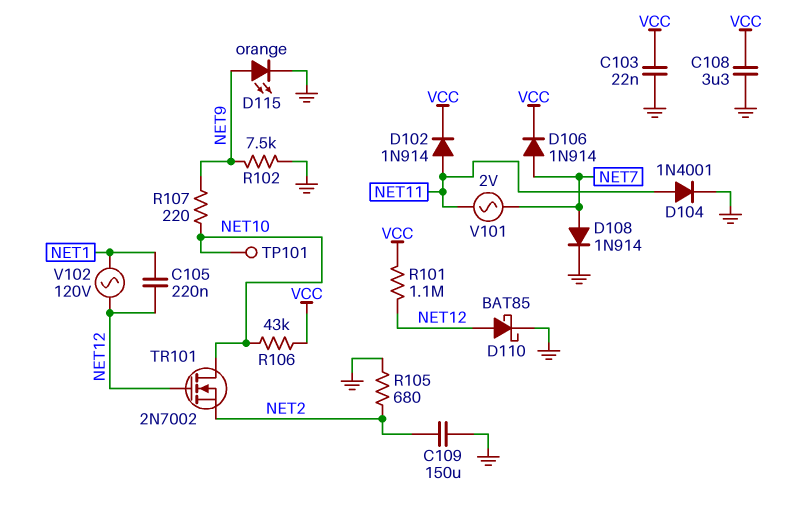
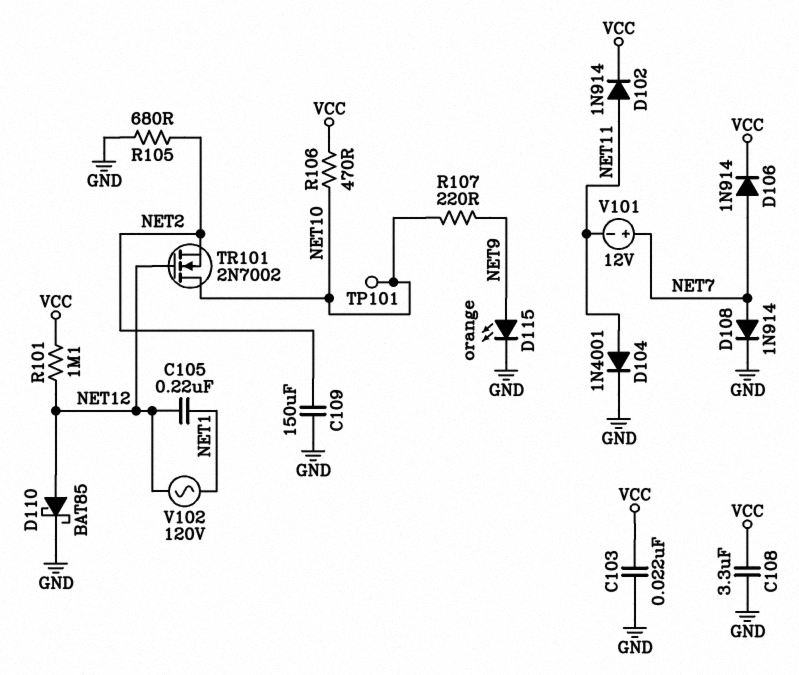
R102: 7.5k (GND, NET9) -> none
R106: 43k (NET10, VCC) -> 470 (NET10, VCC)
V101: AC 2V (NET7, NET11) -> 12V (plus NET7, minus NET11)

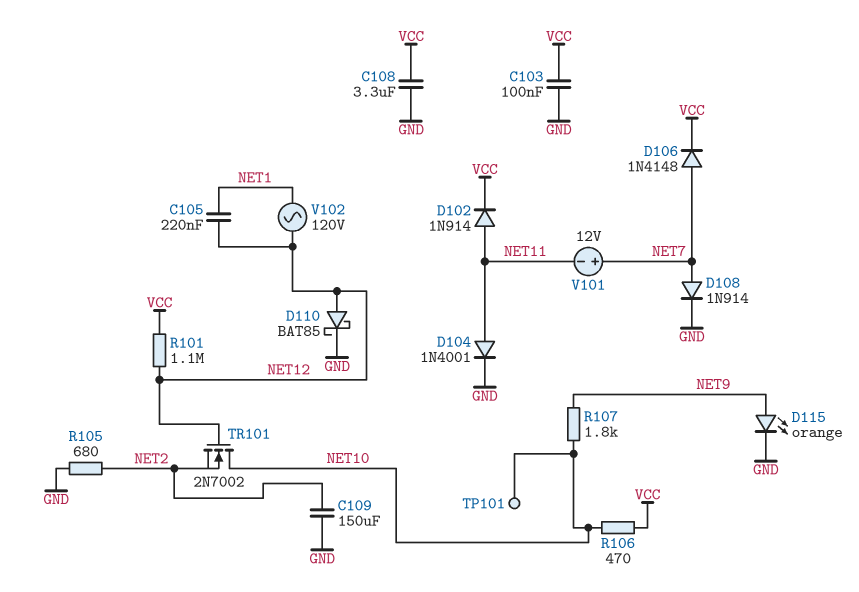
C103: 22nF (GND, VCC) -> 100nF (GND, VCC)
D106: diode 1N914 (A NET7, K VCC) -> diode 1N4148 (A NET7, K VCC)
R107: 220 (NET9, NET10) -> 1.8k (NET9, NET10)

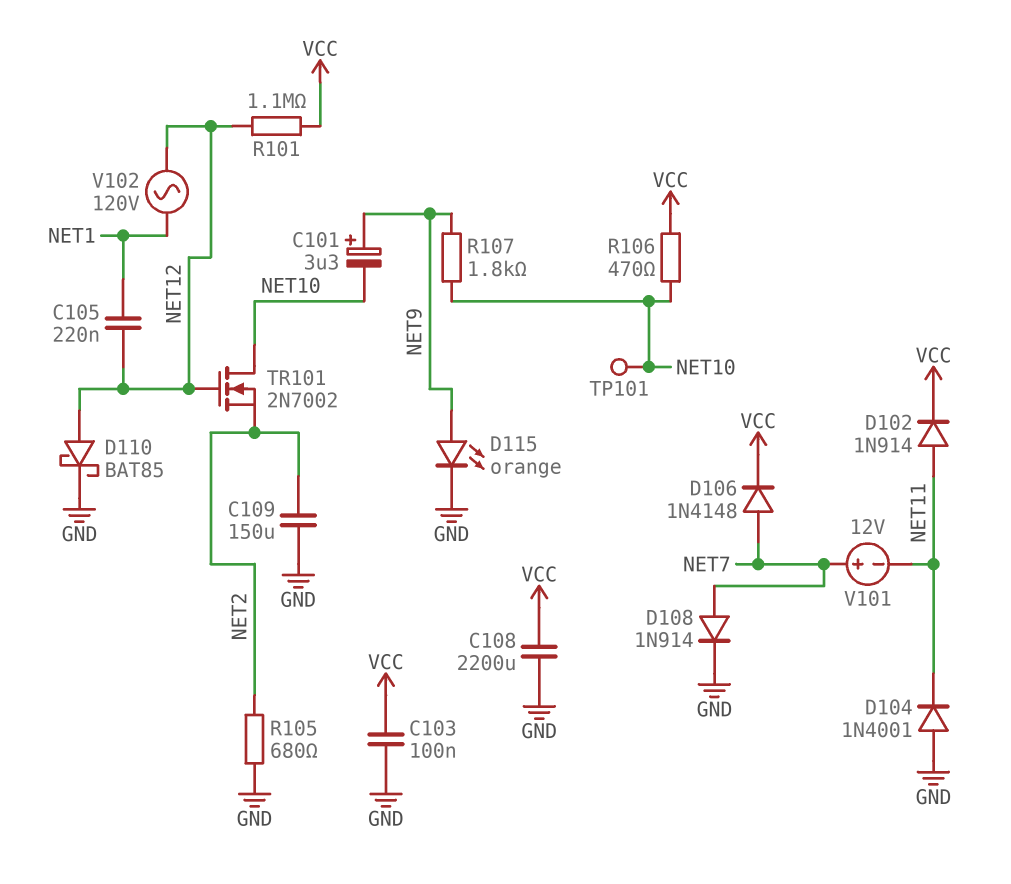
C101: none -> 3.3uF (plus NET9, minus NET10)
C108: 3.3uF (GND, VCC) -> 2200uF (GND, VCC)
D104: diode 1N4001 (A NET11, K GND) -> diode 1N4001 (A GND, K NET11)

